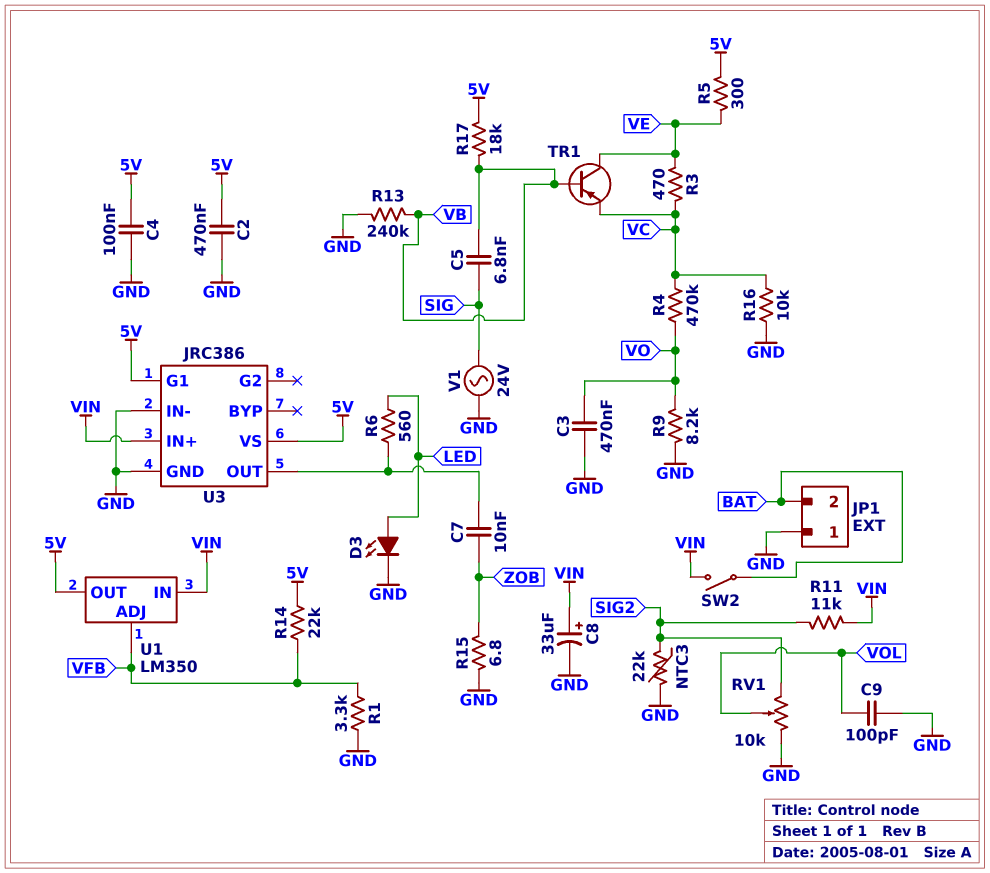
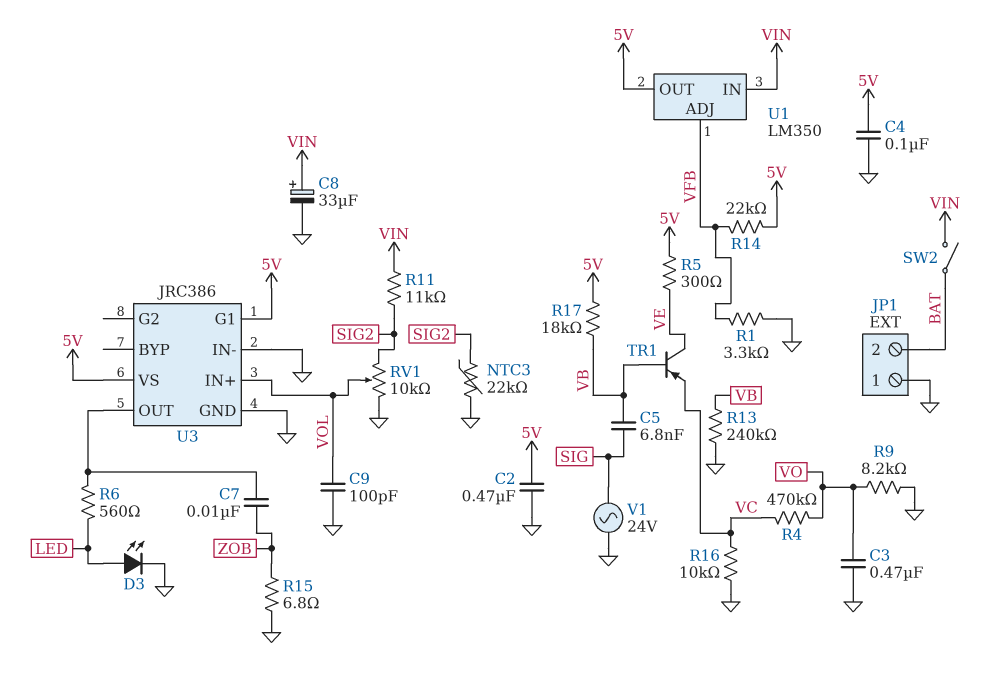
R3: 470 (VC, VE) -> none
U3 pin IN+: VIN -> VOL

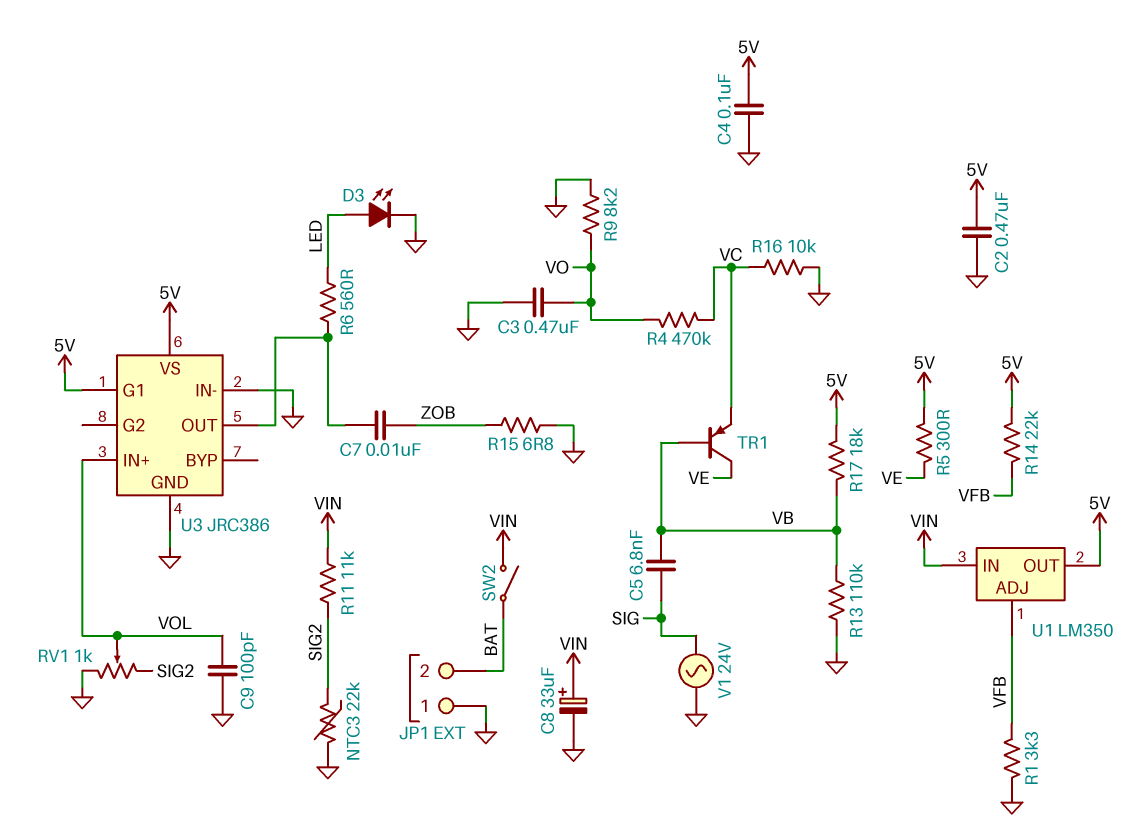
R13: 240k (GND, VB) -> 110k (GND, VB)
RV1: 10k (GND, SIG2, wiper VOL) -> 1k (GND, SIG2, wiper VOL)

